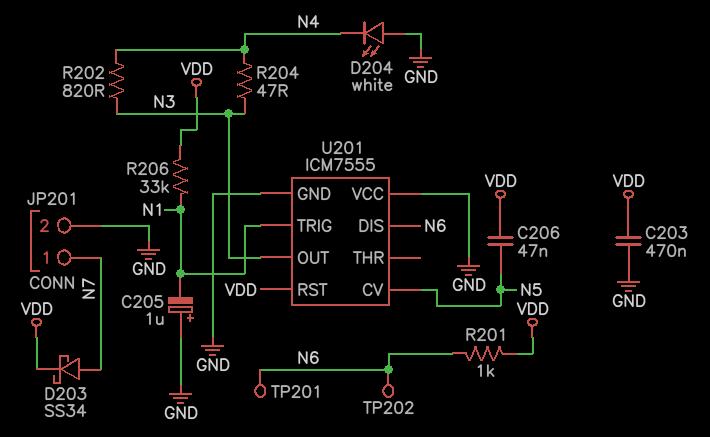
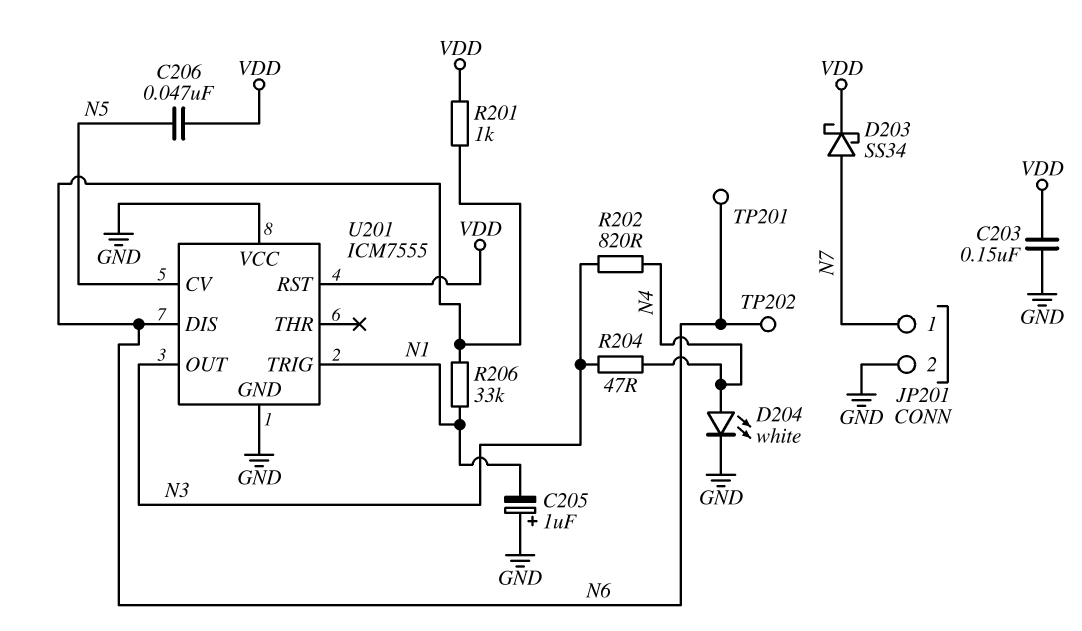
C203: 470nF (GND, VDD) -> 150nF (GND, VDD)
D204: LED white (A GND, K N4) -> LED white (A N4, K GND)
R206: 33k (N1, VDD) -> 33k (N1, N6)

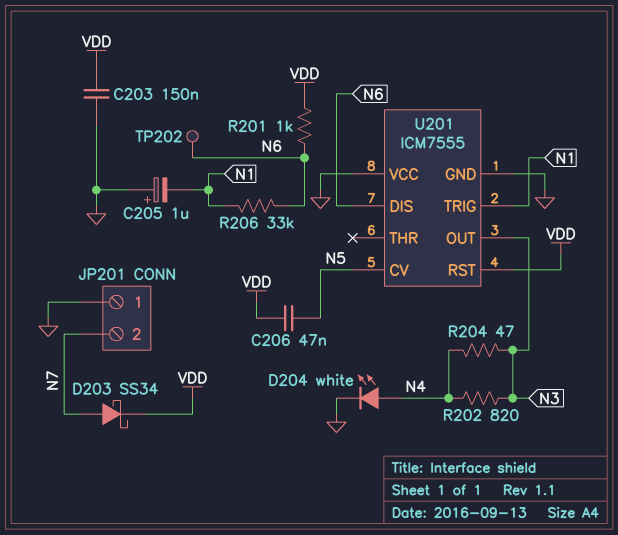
JP201 pin 1: N7 -> GND
JP201 pin 2: GND -> N7
TP201: test point (N6) -> none

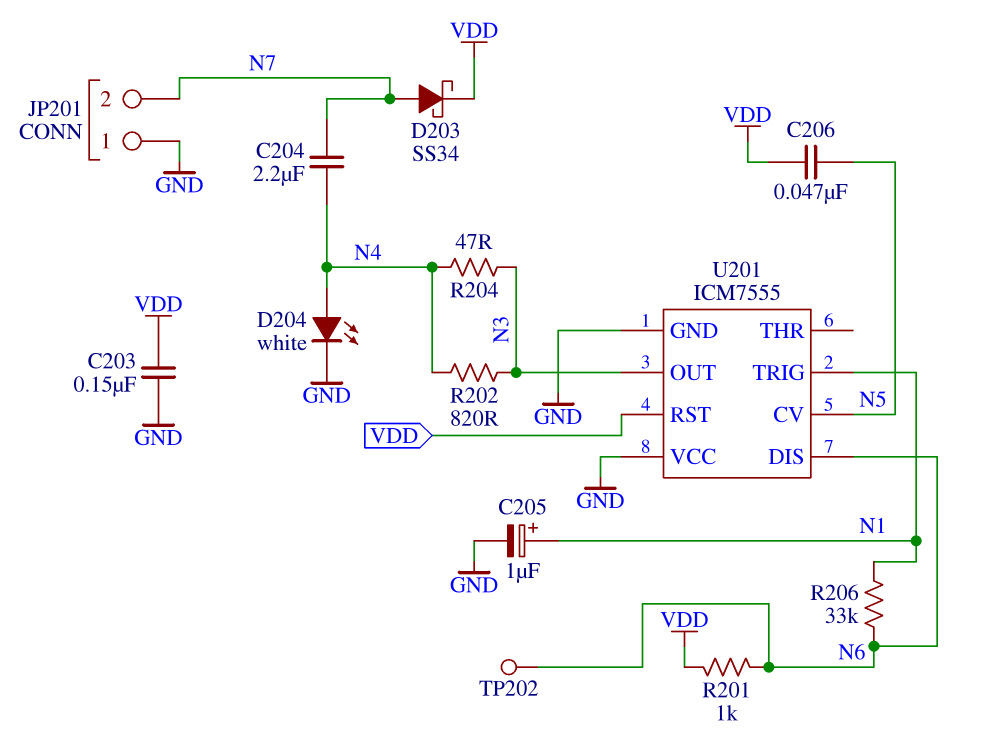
C204: none -> 2.2uF (N4, N7)
C205: 1uF (plus GND, minus N1) -> 1uF (plus N1, minus GND)

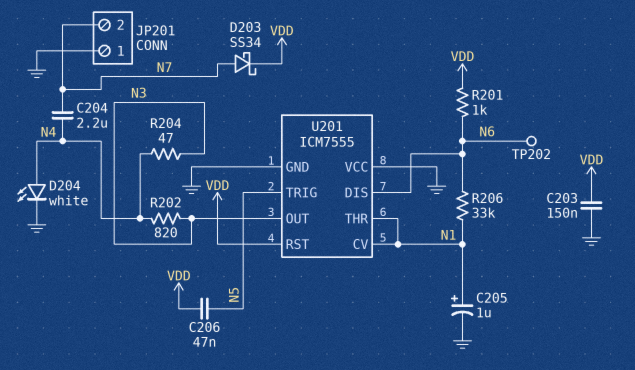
U201 pin CV: N5 -> N1
U201 pin THR: none -> N1
U201 pin TRIG: N1 -> N5

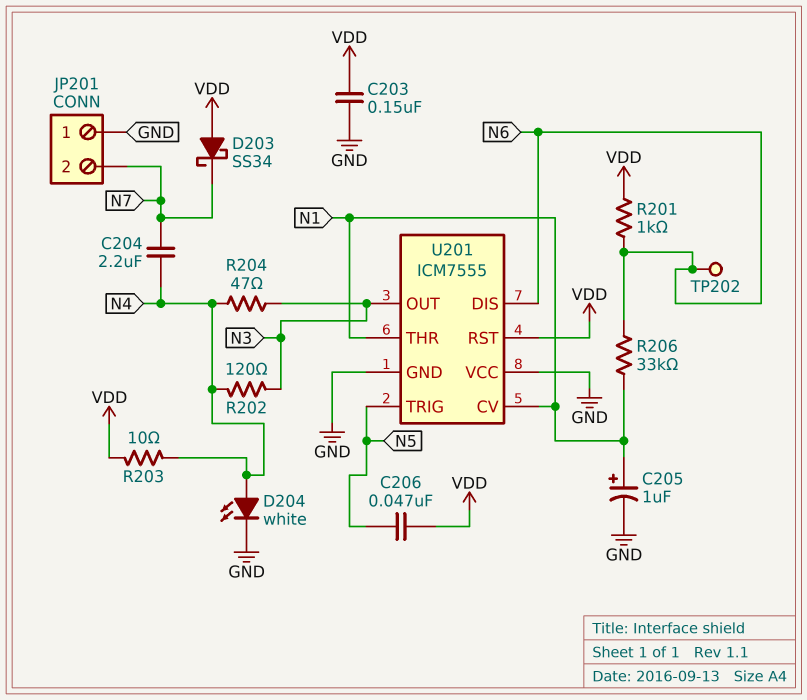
D203: schottky SS34 (A N7, K VDD) -> schottky SS34 (A VDD, K N7)
R202: 820 (N3, N4) -> 120 (N3, N4)
R203: none -> 10 (N4, VDD)

